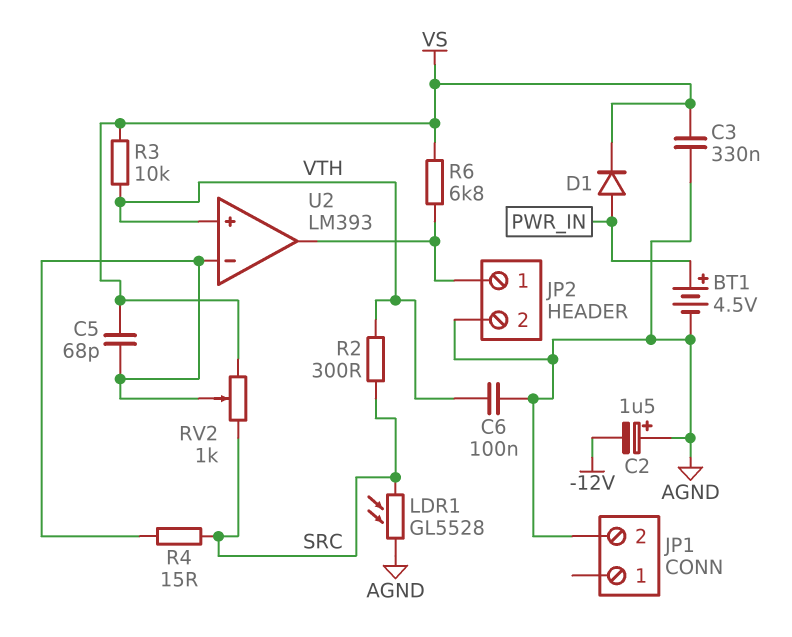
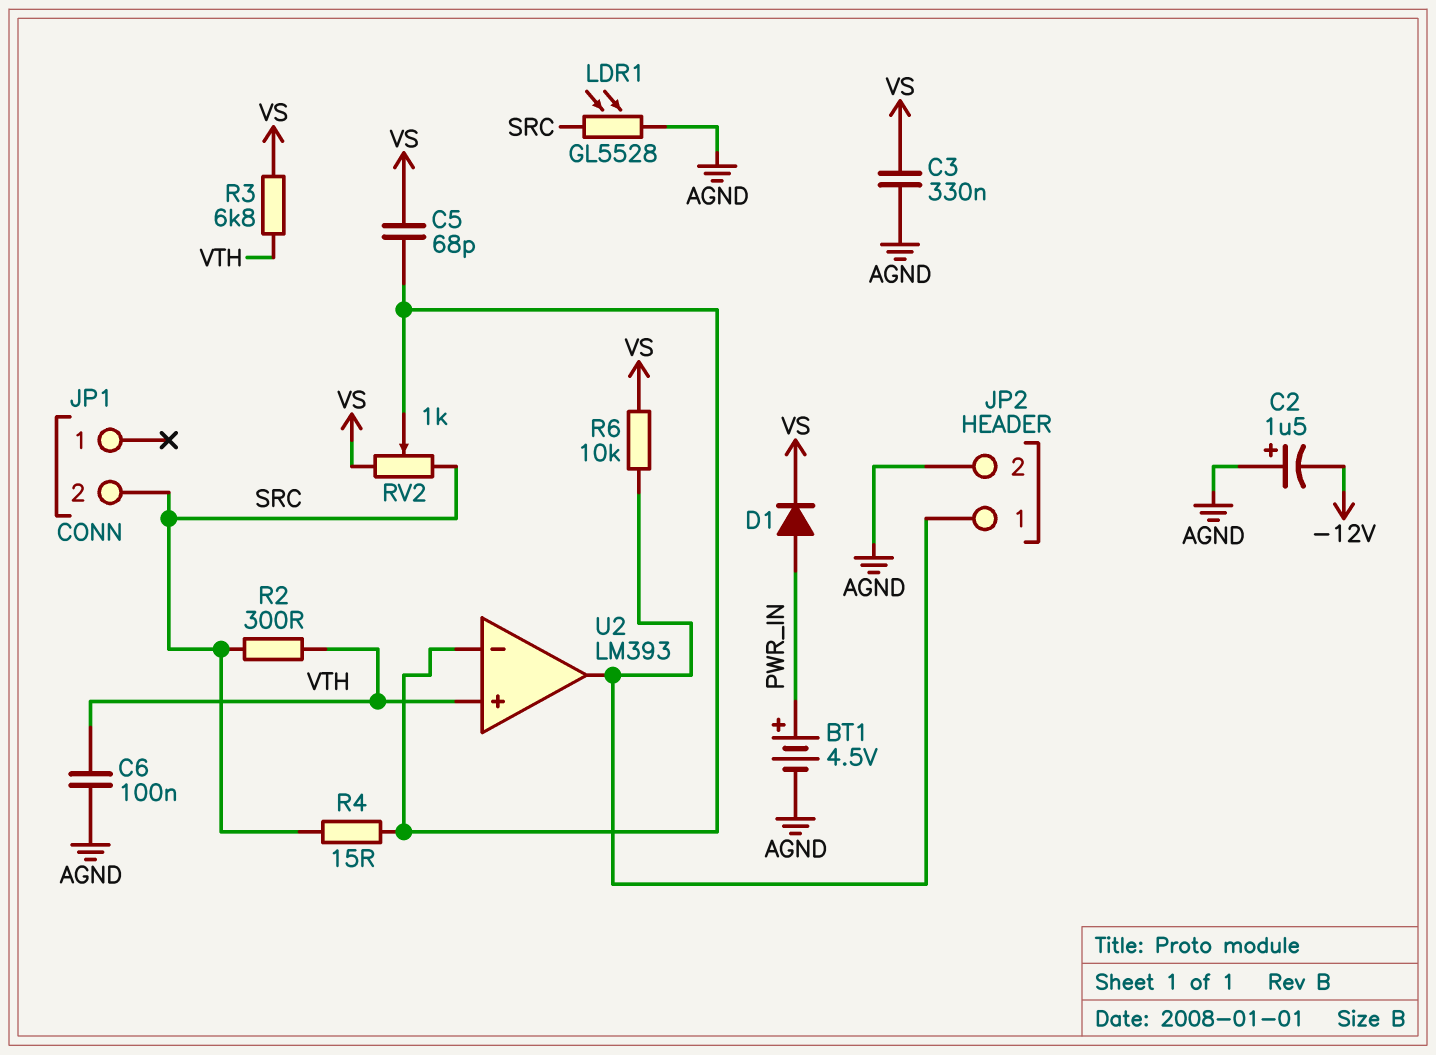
JP1 pin 2: AGND -> SRC
R3: 10k (VS, VTH) -> 6.8k (VS, VTH)
R6: 6.8k (JP2/1, VS) -> 10k (JP2/1, VS)

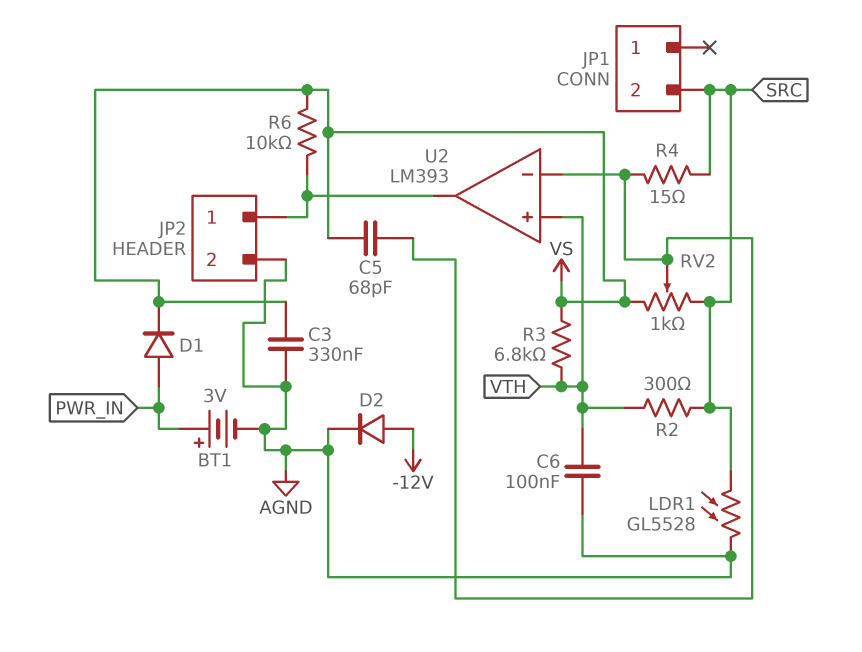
BT1: 4.5V (plus PWR_IN, minus AGND) -> 3V (plus PWR_IN, minus AGND)
C2: 1.5uF (plus AGND, minus -12V) -> none
D2: none -> diode (A -12V, K AGND)

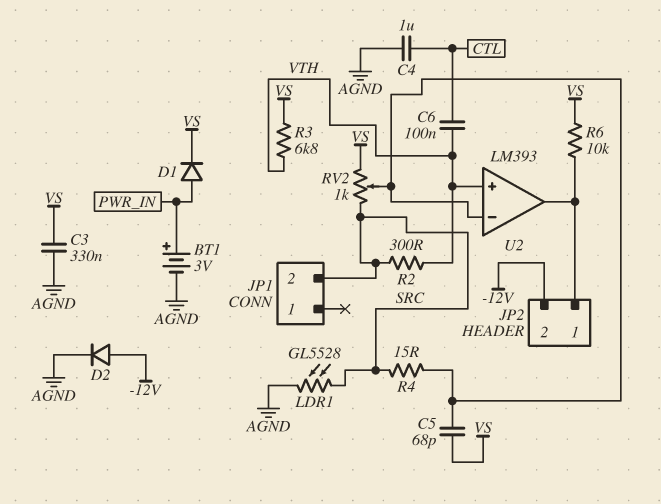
C4: none -> 1uF (AGND, CTL)
C6: 100nF (AGND, VTH) -> 100nF (CTL, VTH)
JP2 pin 2: AGND -> -12V

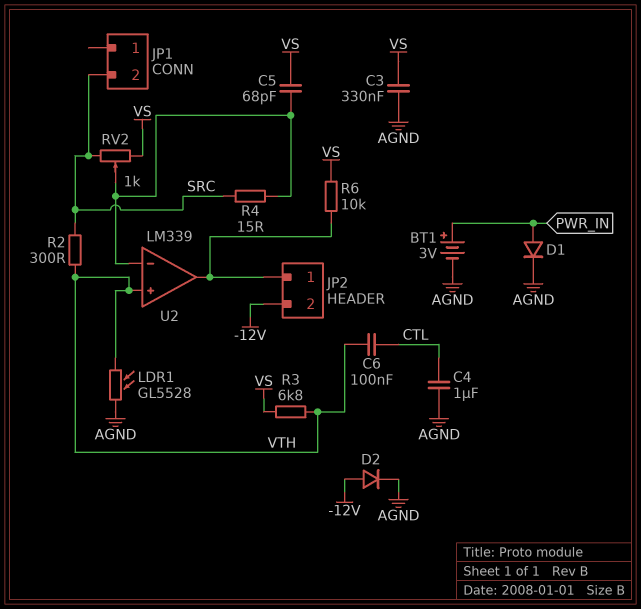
D1: diode (A PWR_IN, K VS) -> diode (A PWR_IN, K AGND)
LDR1: GL5528 (AGND, SRC) -> GL5528 (AGND, VTH)
U2: LM393 -> LM339

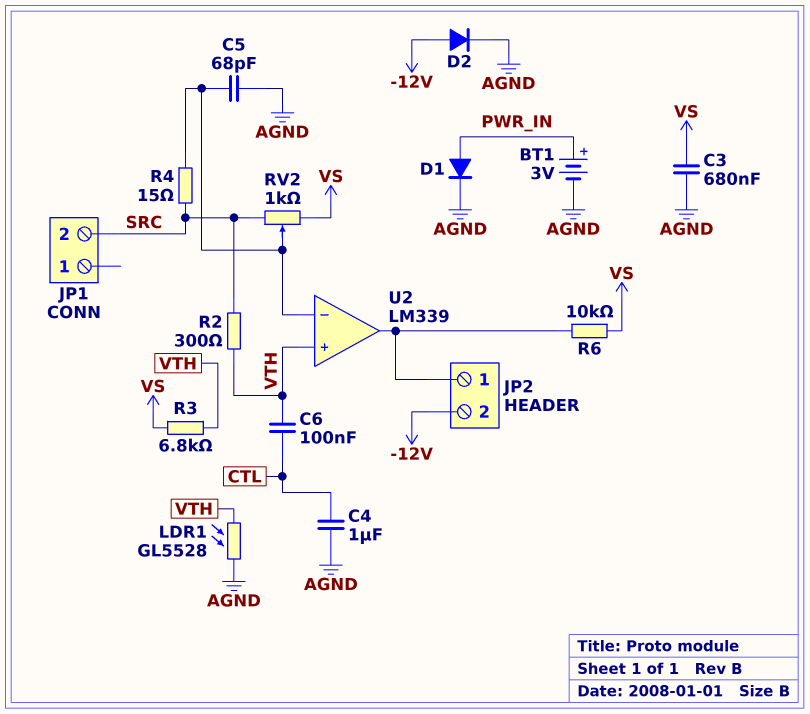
C3: 330nF (AGND, VS) -> 680nF (AGND, VS)
C5: 68pF (U2/in-, VS) -> 68pF (AGND, U2/in-)

